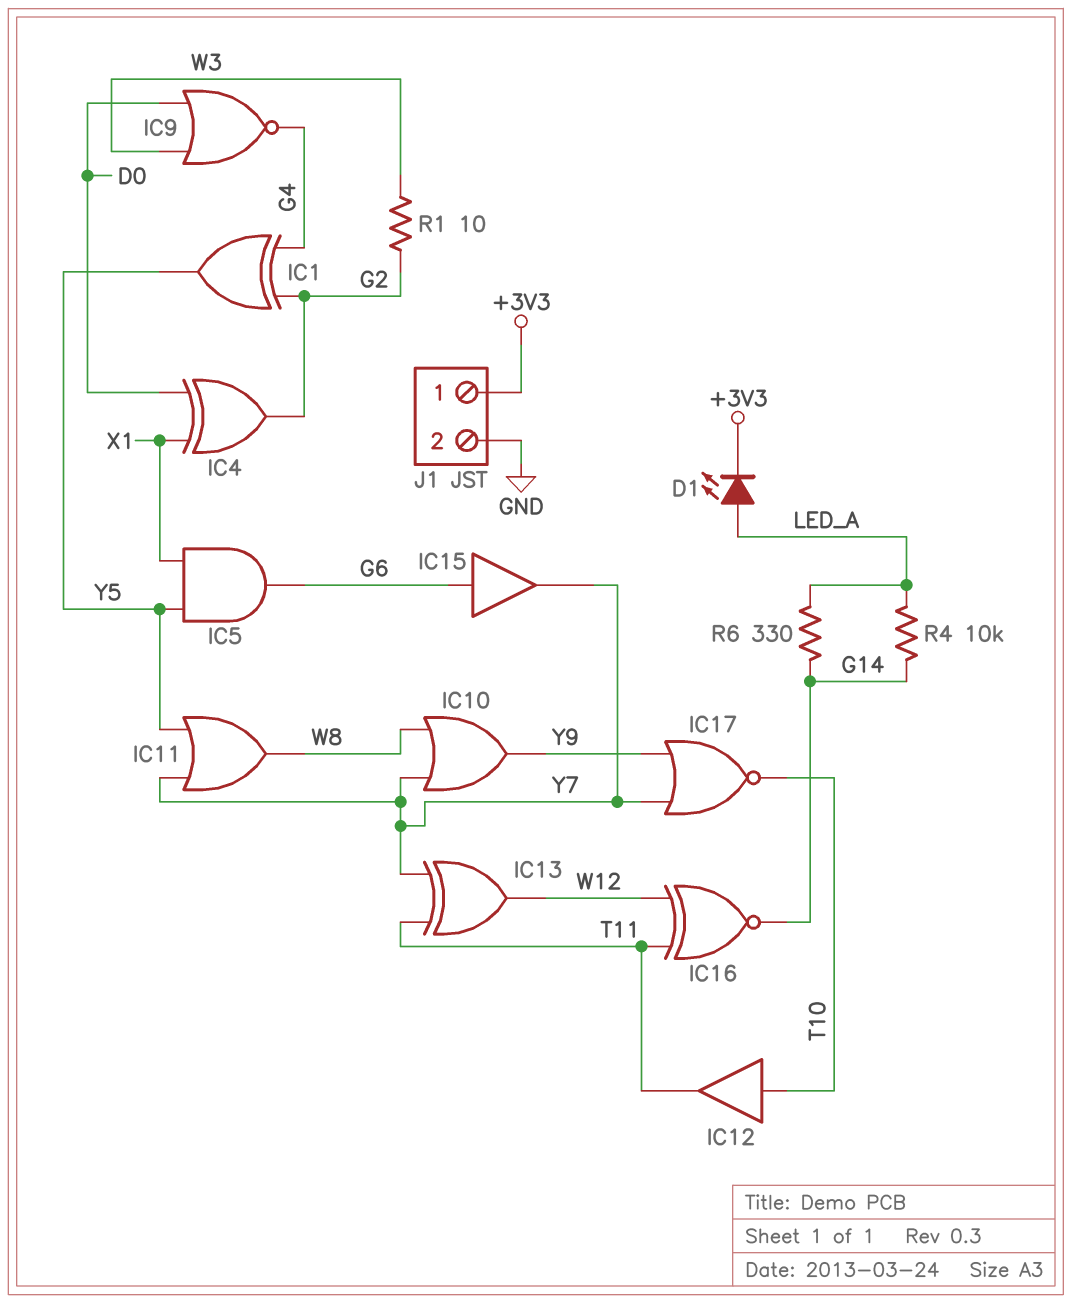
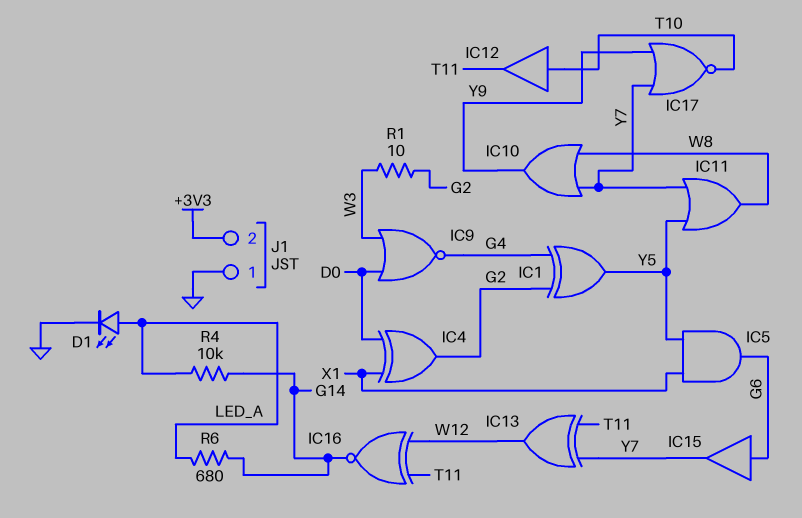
D1: LED (A LED_A, K +3V3) -> LED (A LED_A, K GND)
J1 pin 1: +3V3 -> GND
J1 pin 2: GND -> +3V3
R6: 330 (G14, LED_A) -> 680 (G14, LED_A)

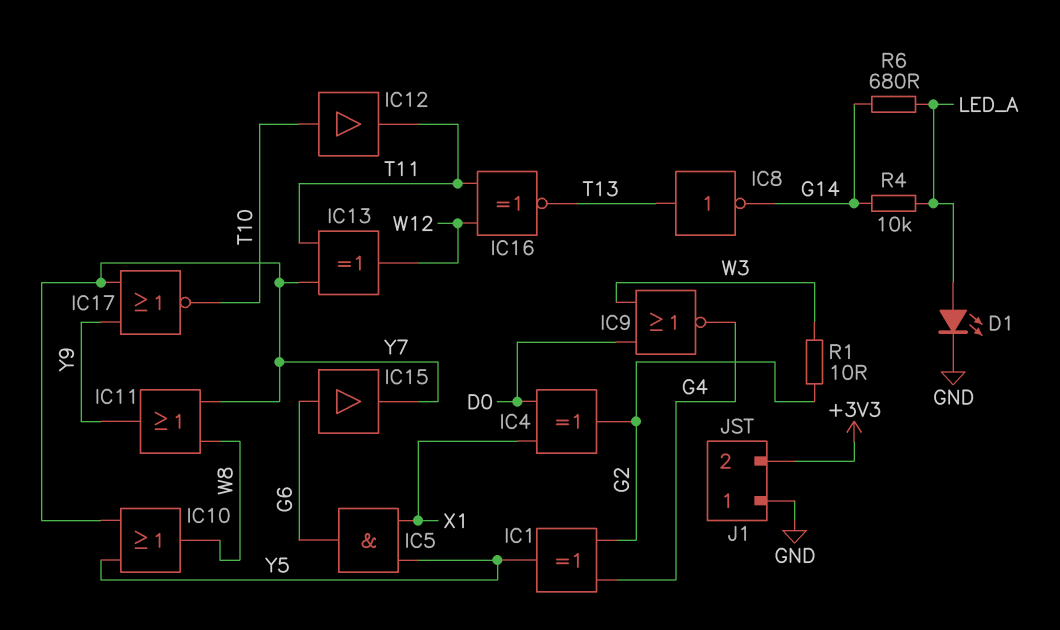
IC8: none -> NOT (in T13, out G14)
IC10: OR (in W8, in Y7, out Y9) -> OR (in Y5, in Y7, out W8)
IC11: OR (in Y5, in Y7, out W8) -> OR (in W8, in Y7, out Y9)
IC16: XNOR (in T11, in W12, out G14) -> XNOR (in T11, in W12, out T13)

